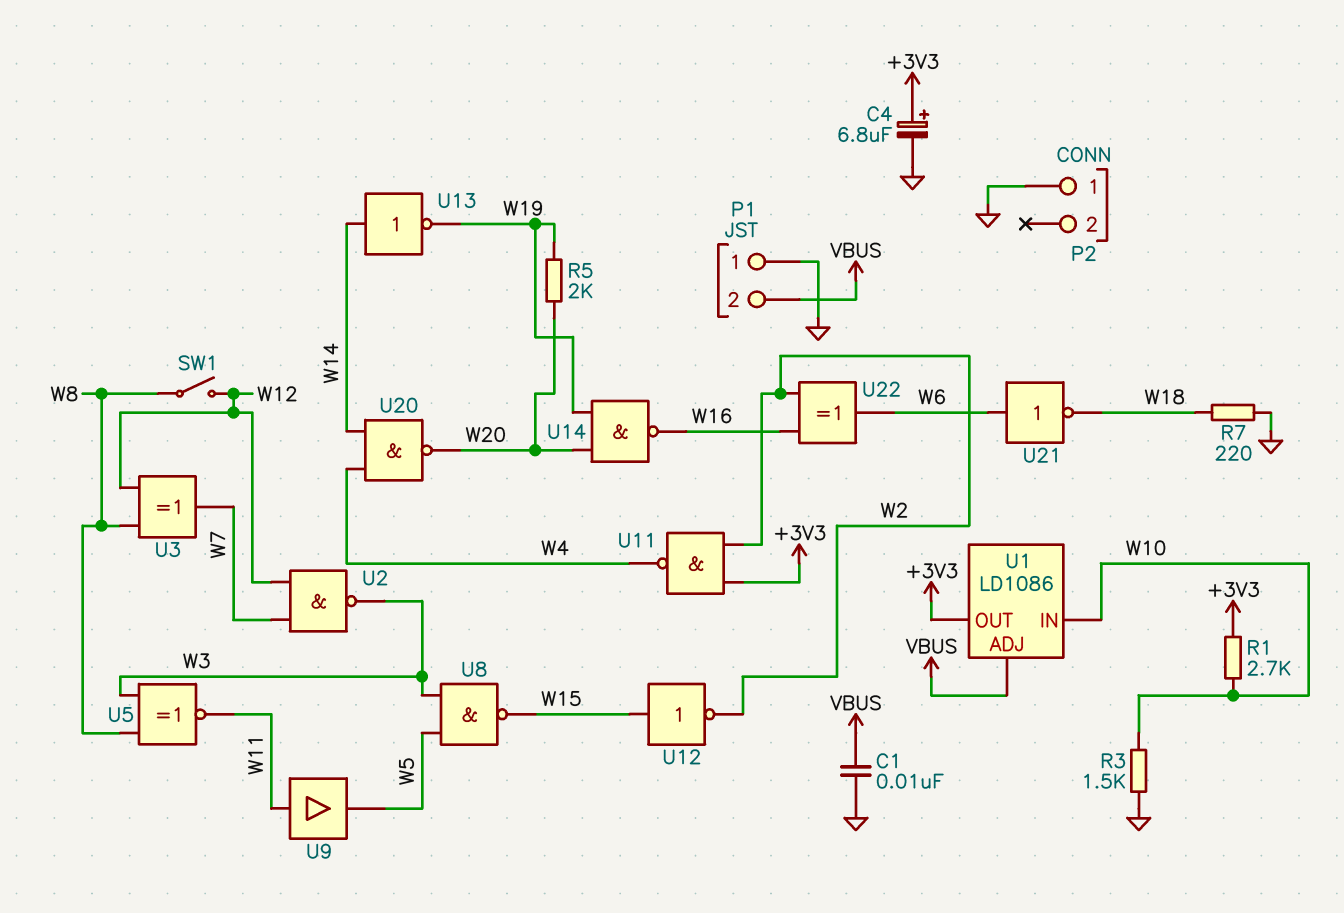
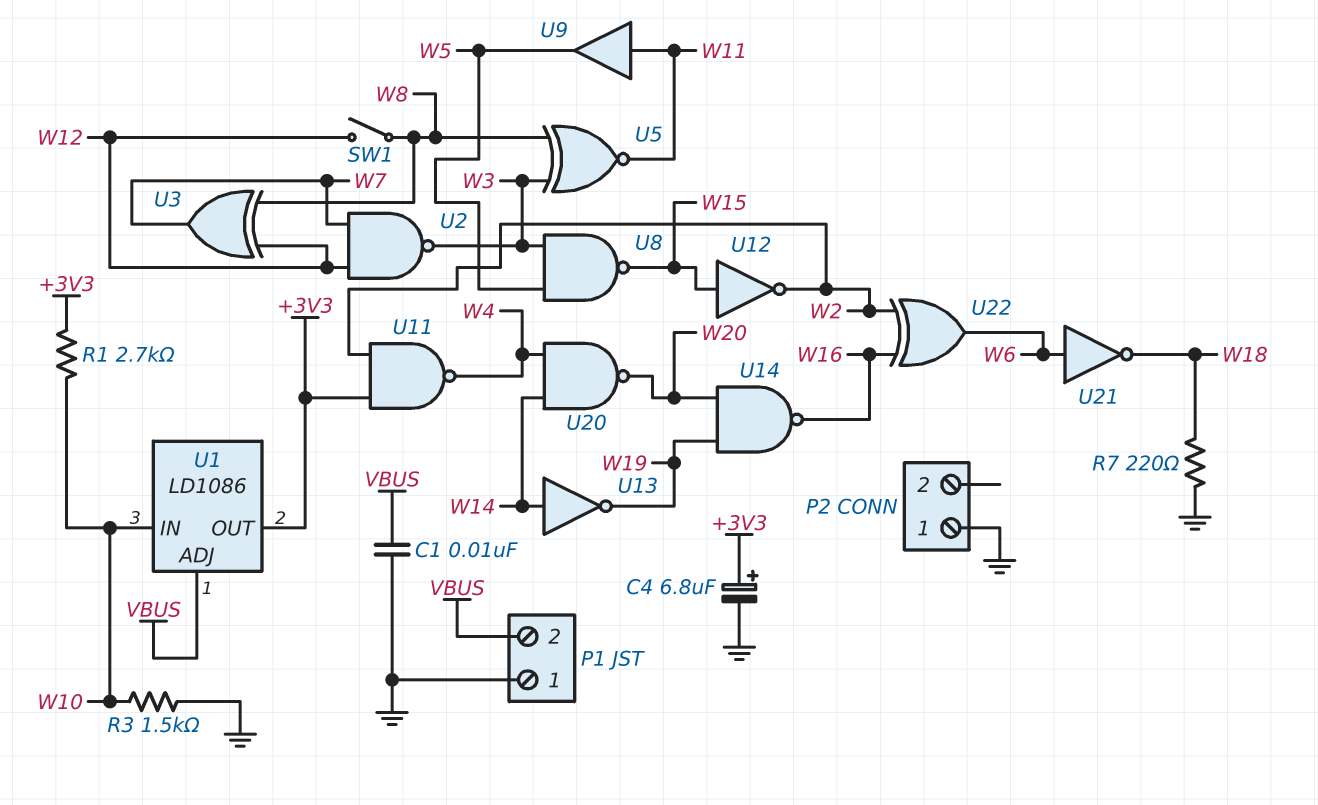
R5: 2k (W19, W20) -> none

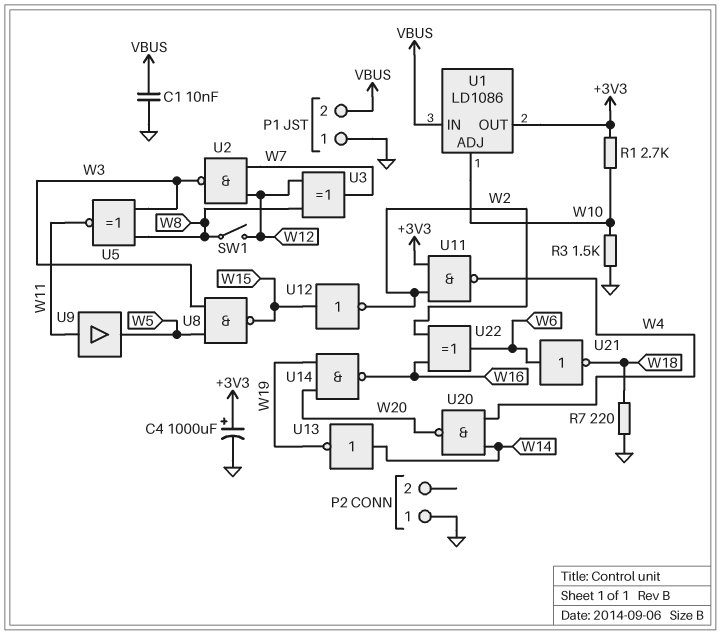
C4: 6.8uF (plus +3V3, minus GND) -> 1000uF (plus +3V3, minus GND)
U1 pin ADJ: VBUS -> W10
U1 pin IN: W10 -> VBUS

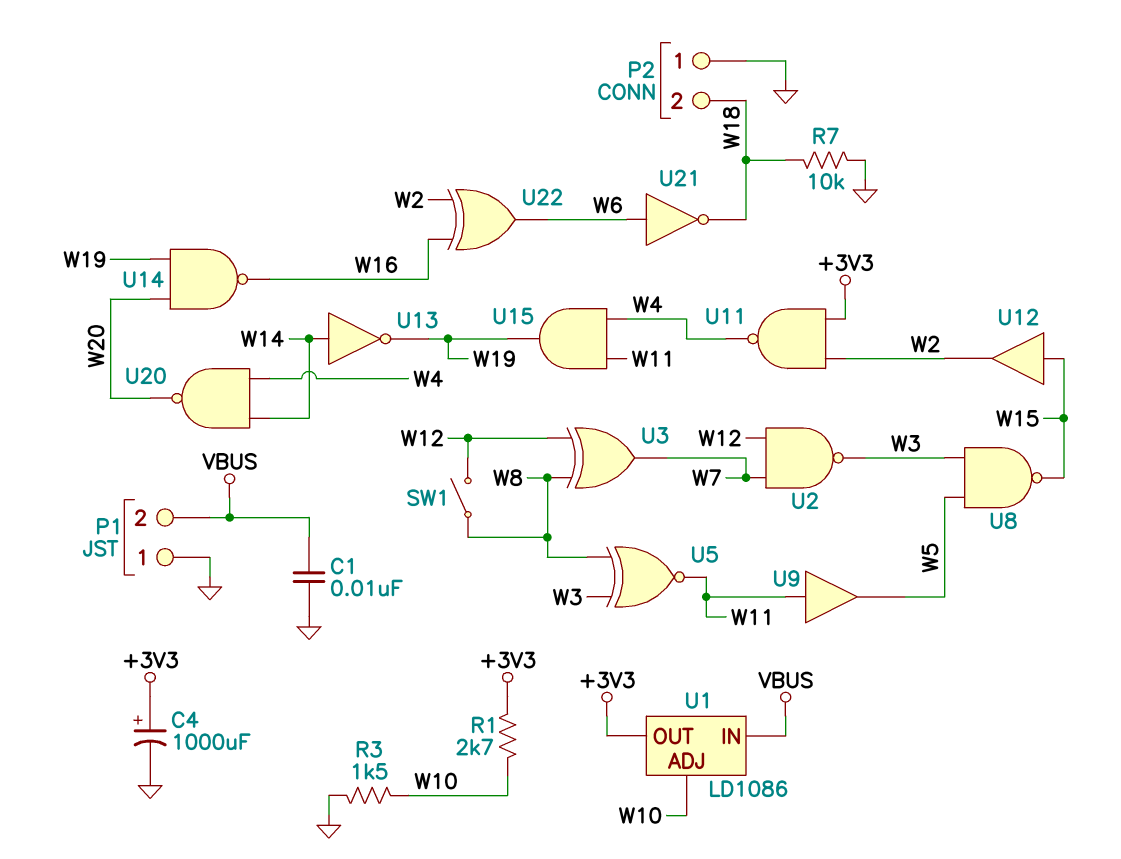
P2 pin 2: none -> W18
R7: 220 (GND, W18) -> 10k (GND, W18)
U12: NOT (in W15, out W2) -> buffer (in W15, out W2)
U15: none -> AND (in W4, in W11, out W19)

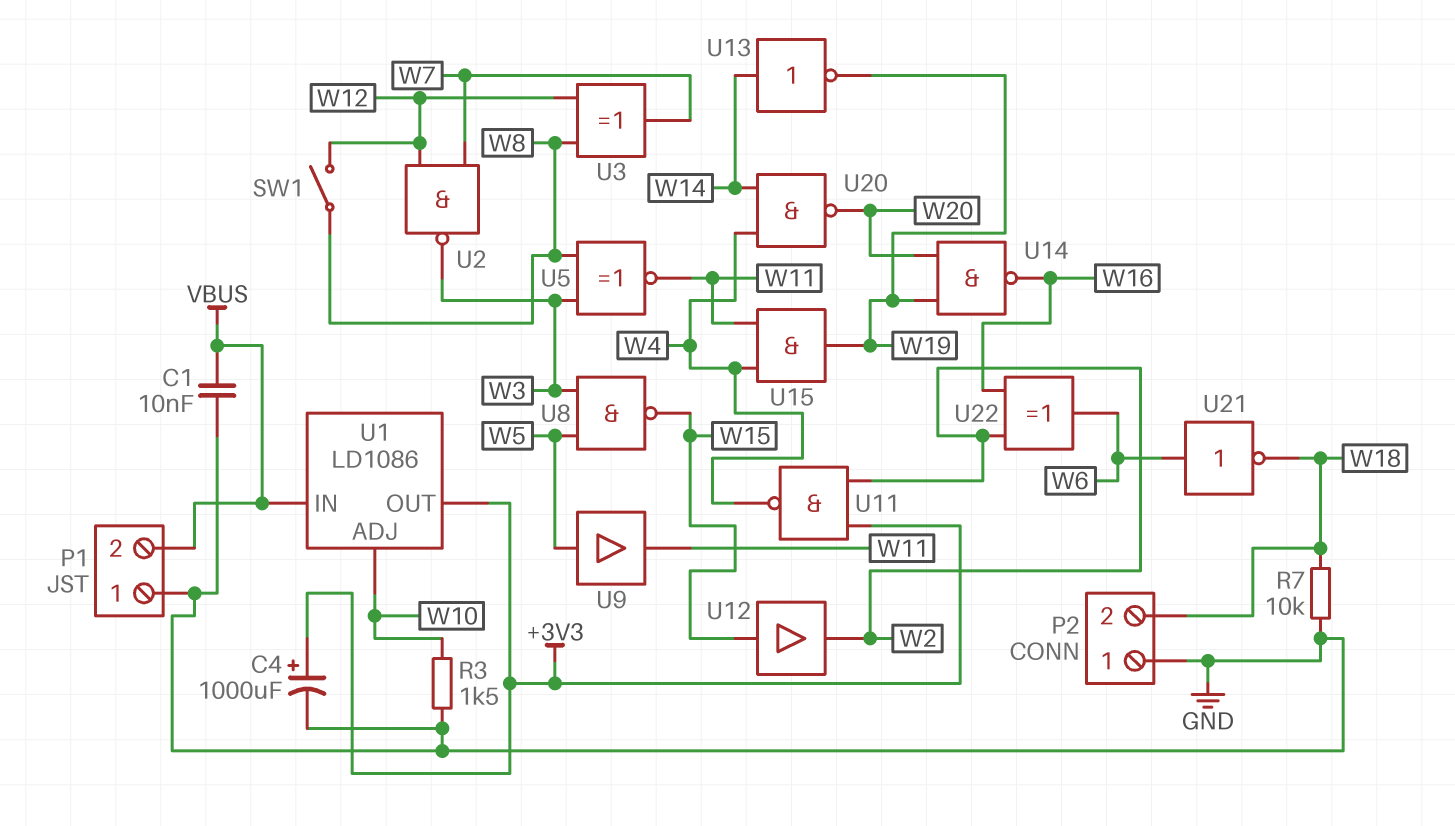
R1: 2.7k (+3V3, W10) -> none
U9: buffer (in W11, out W5) -> buffer (in W5, out W11)

